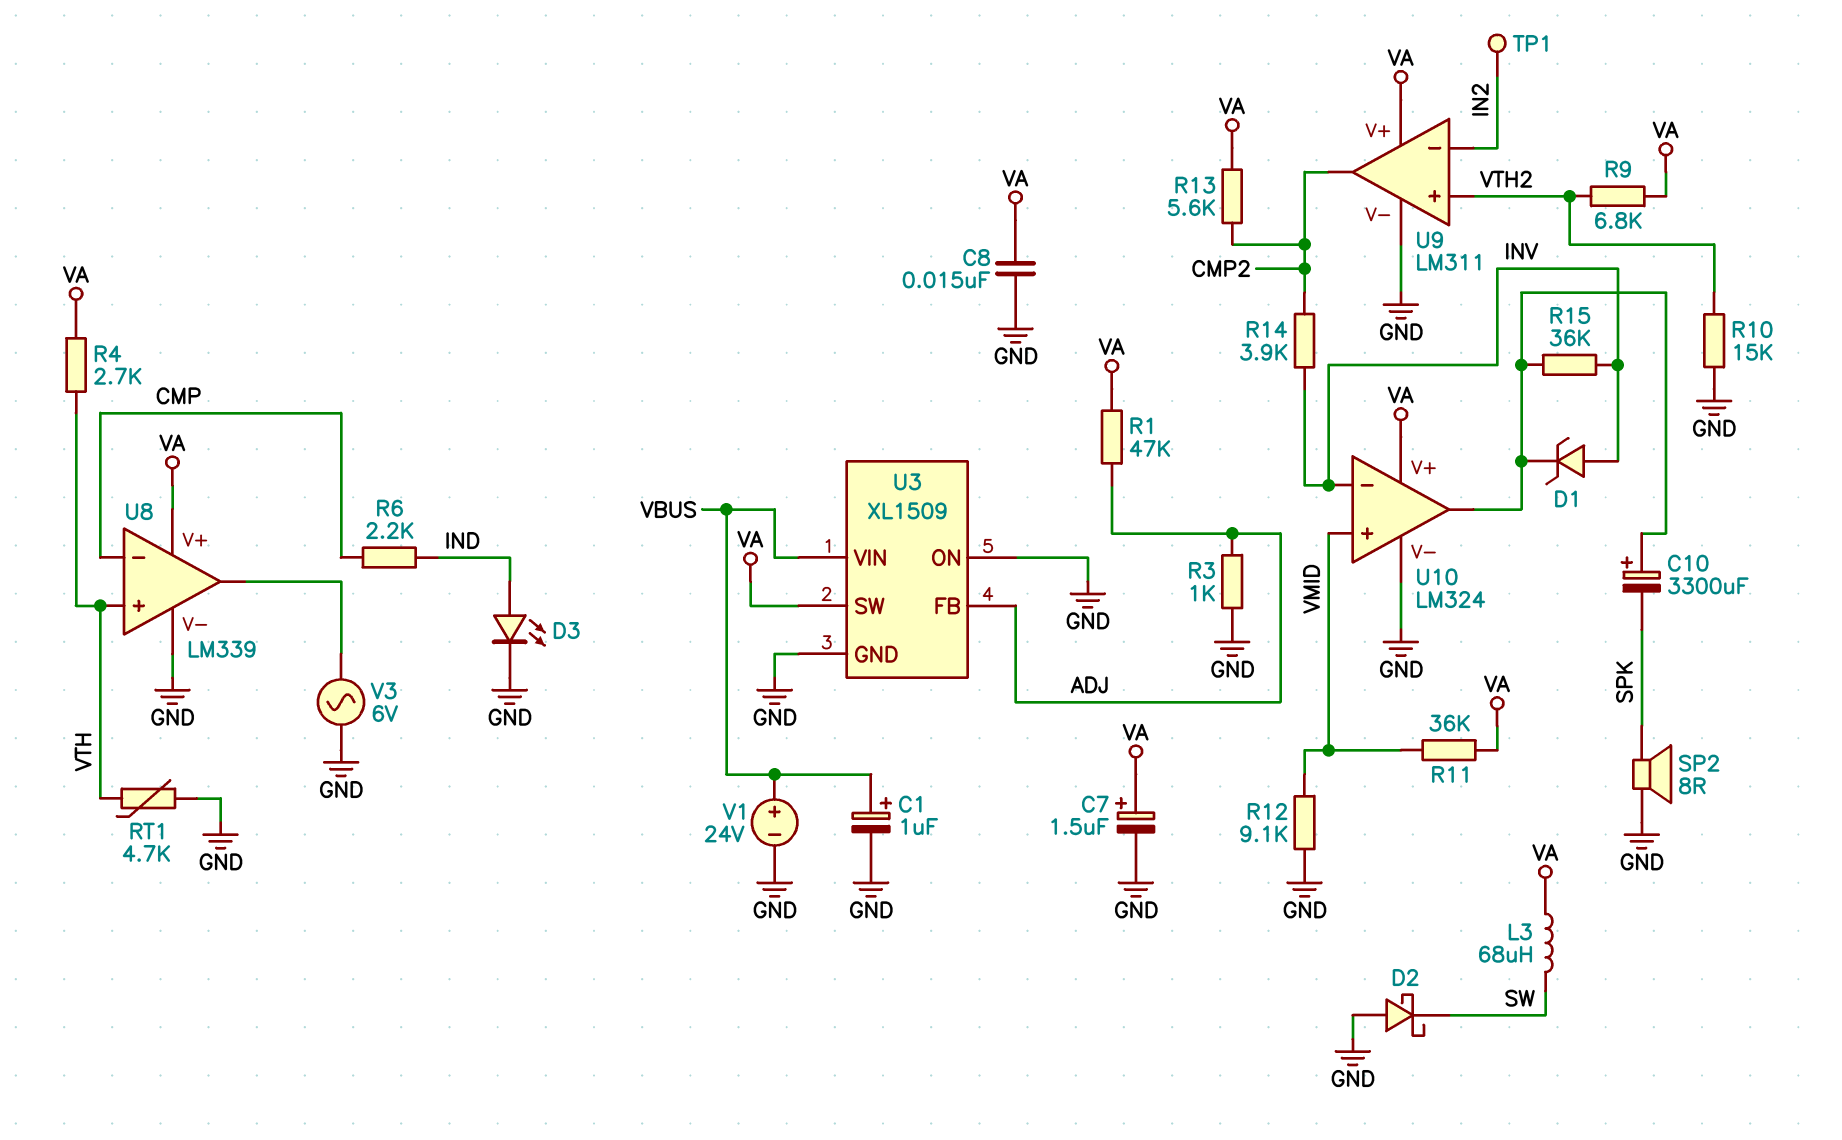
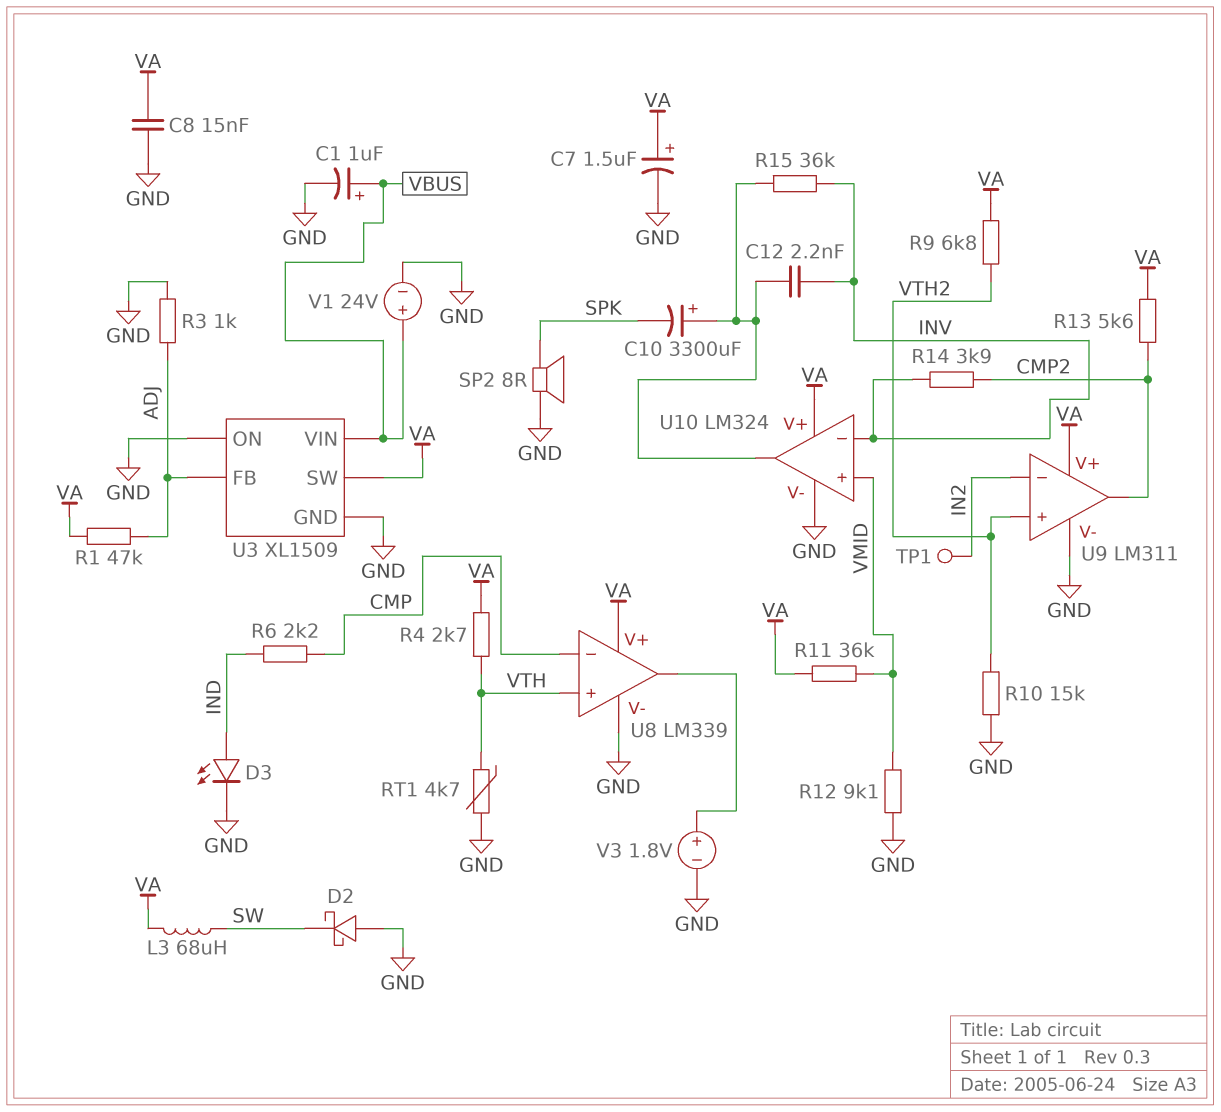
C12: none -> 2.2nF (INV, U10/out)
D1: zener (A INV, K U10/out) -> none
V3: AC 6V (GND, U8/out) -> 1.8V (plus U8/out, minus GND)

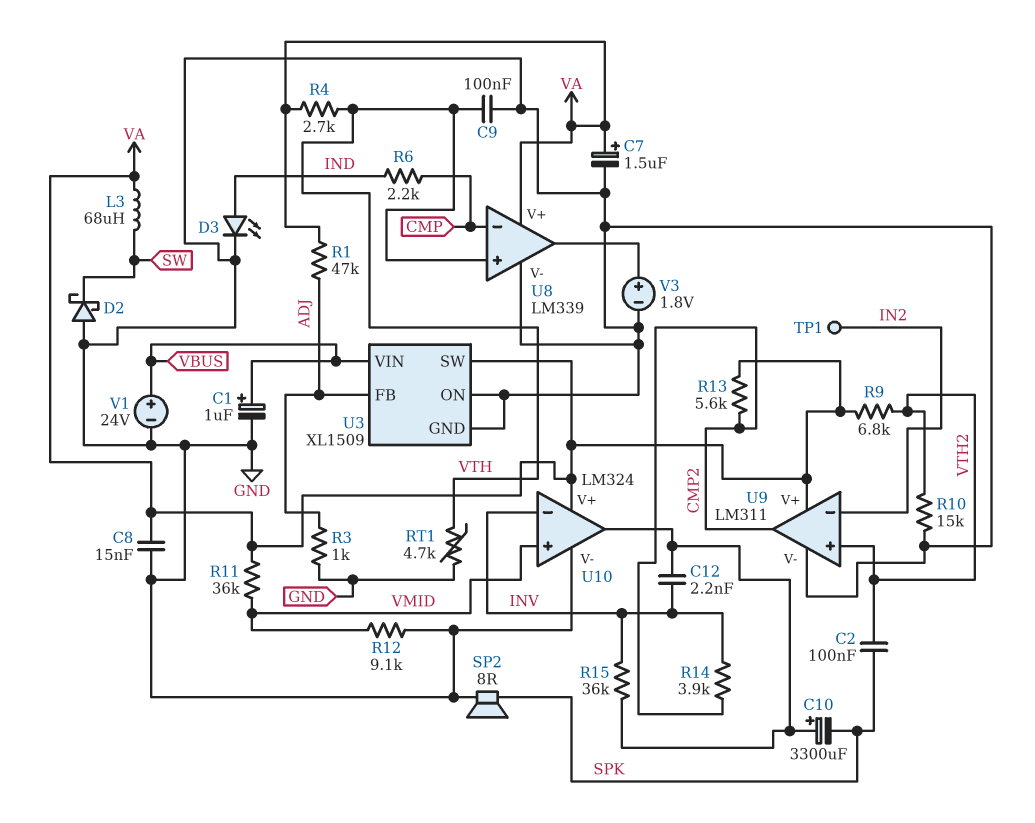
C2: none -> 100nF (SPK, VTH2)
C9: none -> 100nF (GND, VTH)

